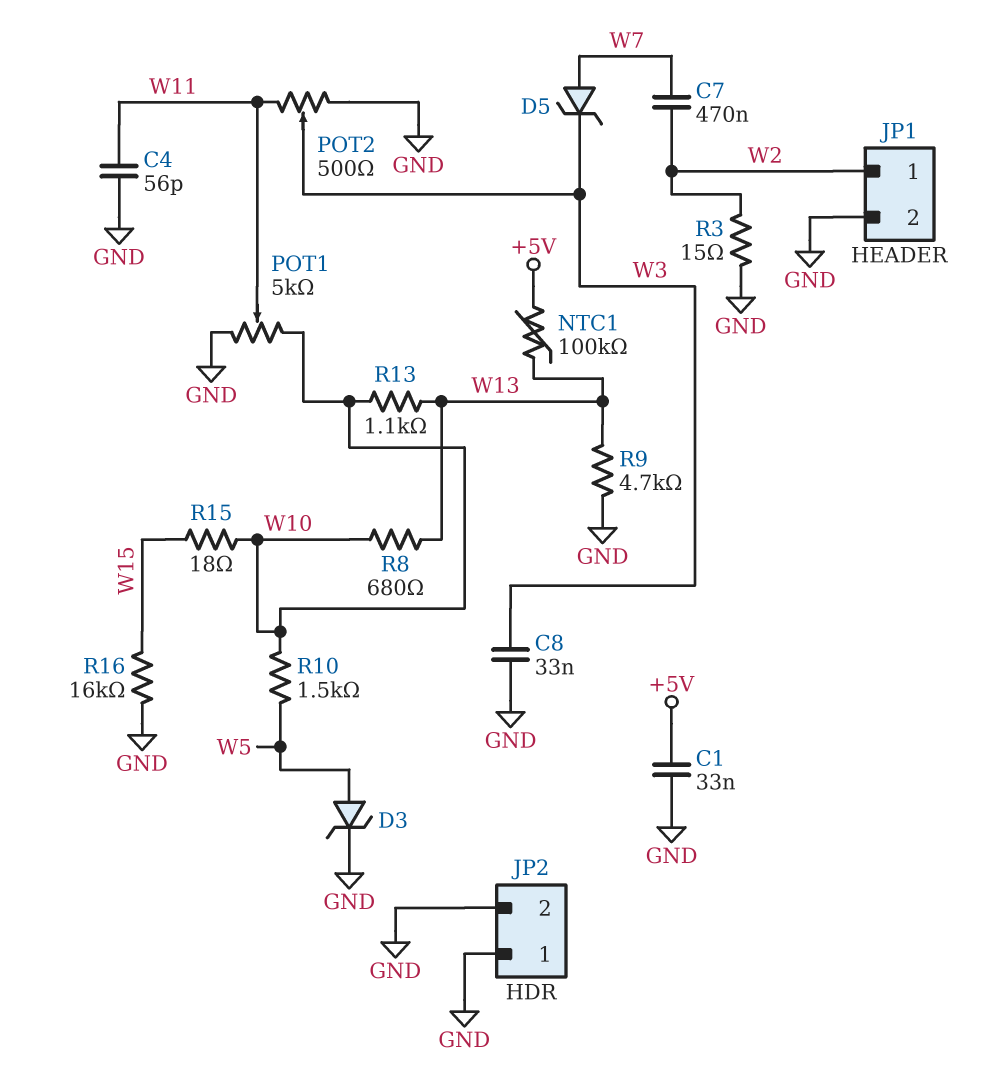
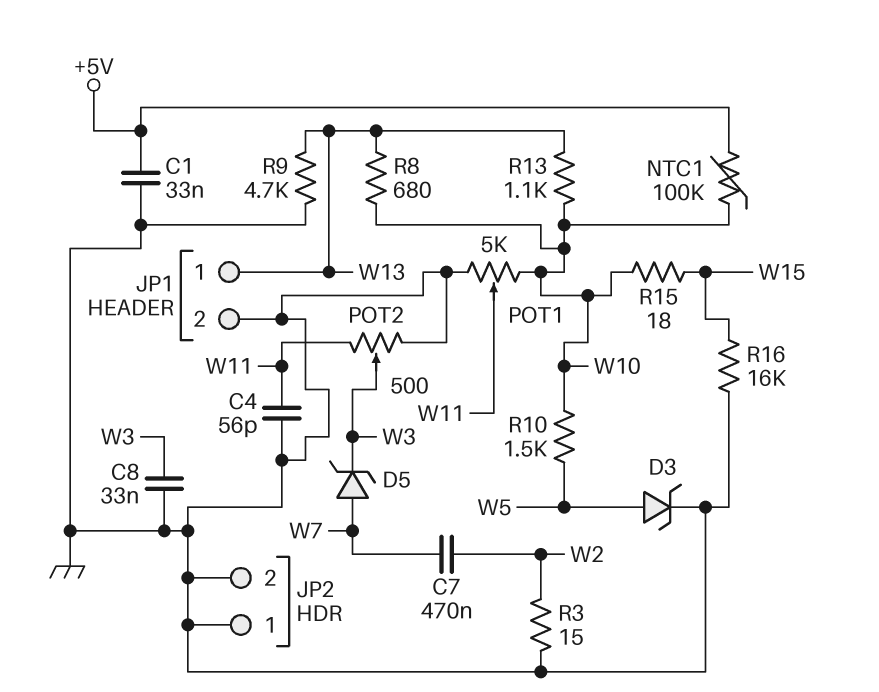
JP1 pin 1: W2 -> W13
NTC1: 100k (+5V, W13) -> 100k (+5V, W10)

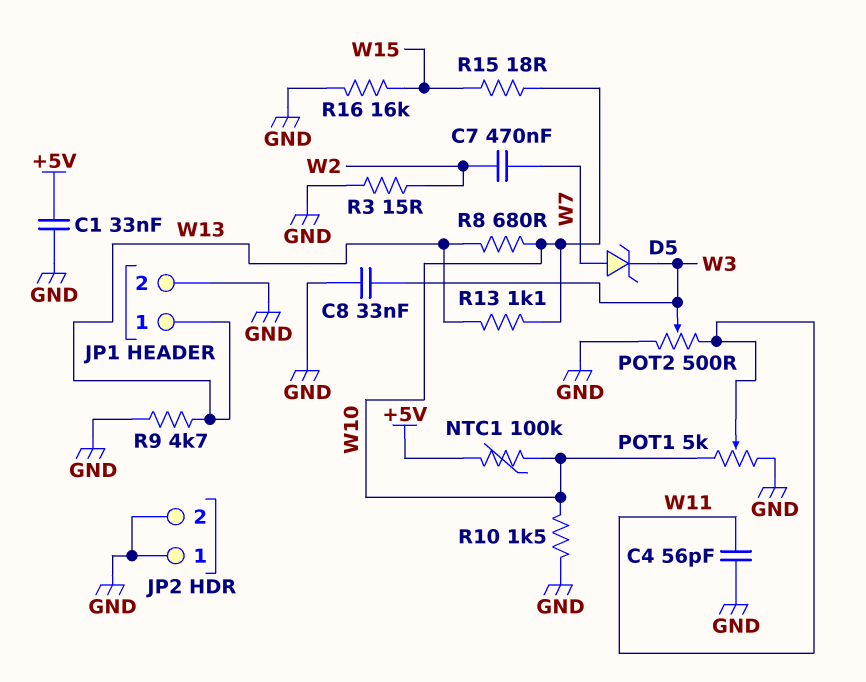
D3: zener (A W5, K GND) -> none
R10: 1.5k (W5, W10) -> 1.5k (GND, W10)

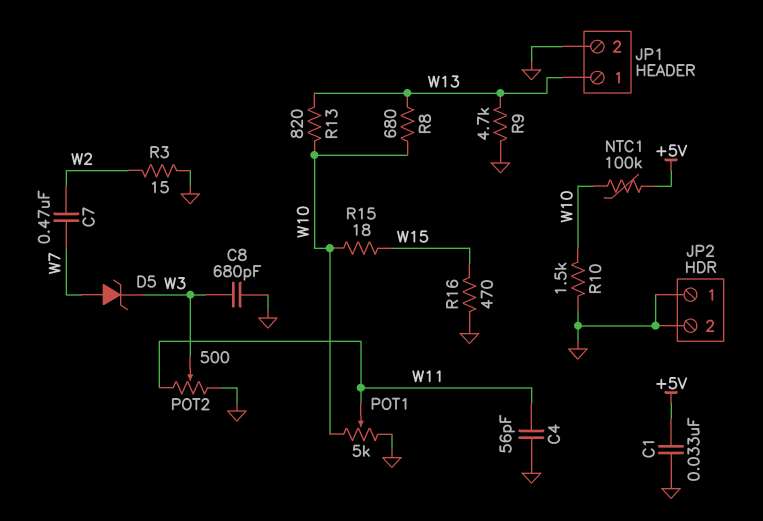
C8: 33nF (GND, W3) -> 680pF (GND, W3)
R13: 1.1k (W10, W13) -> 820 (W10, W13)
R16: 16k (GND, W15) -> 470 (GND, W15)

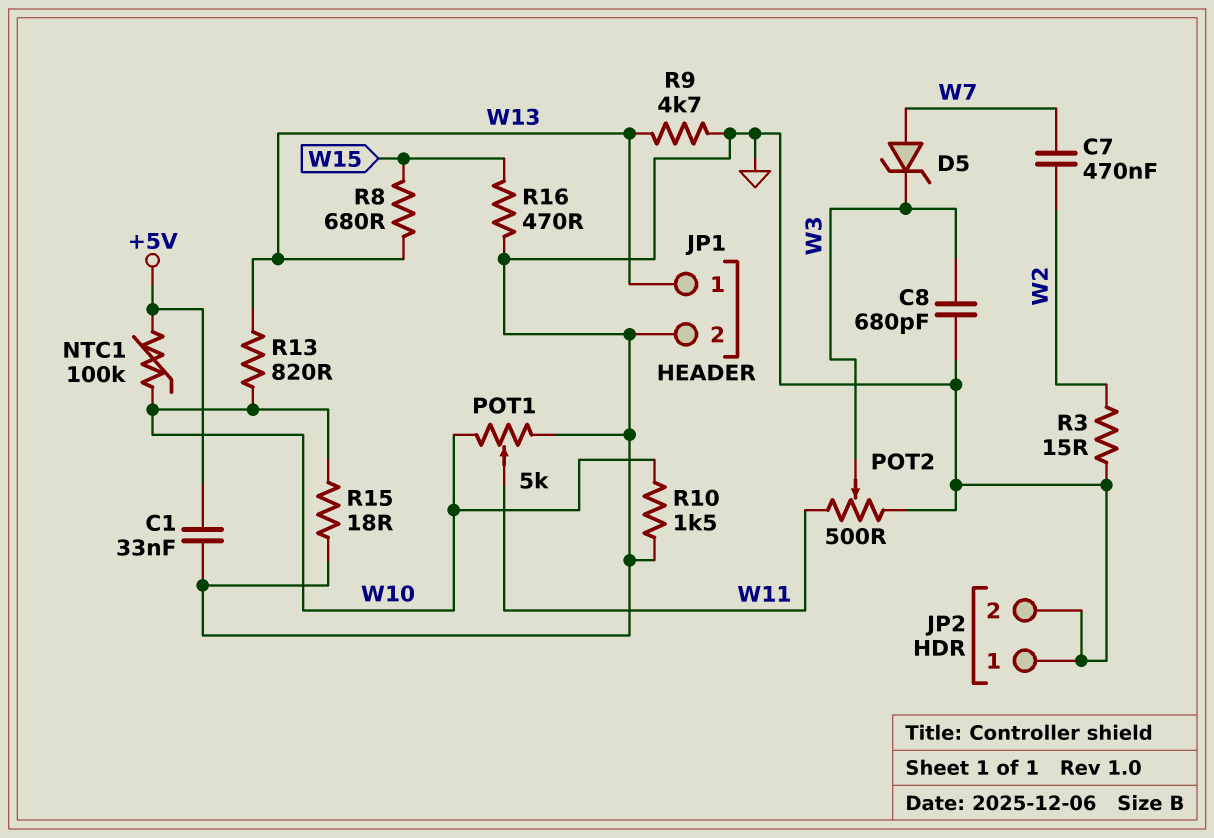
C4: 56pF (GND, W11) -> none
R8: 680 (W10, W13) -> 680 (W13, W15)
R15: 18 (W10, W15) -> 18 (GND, W10)

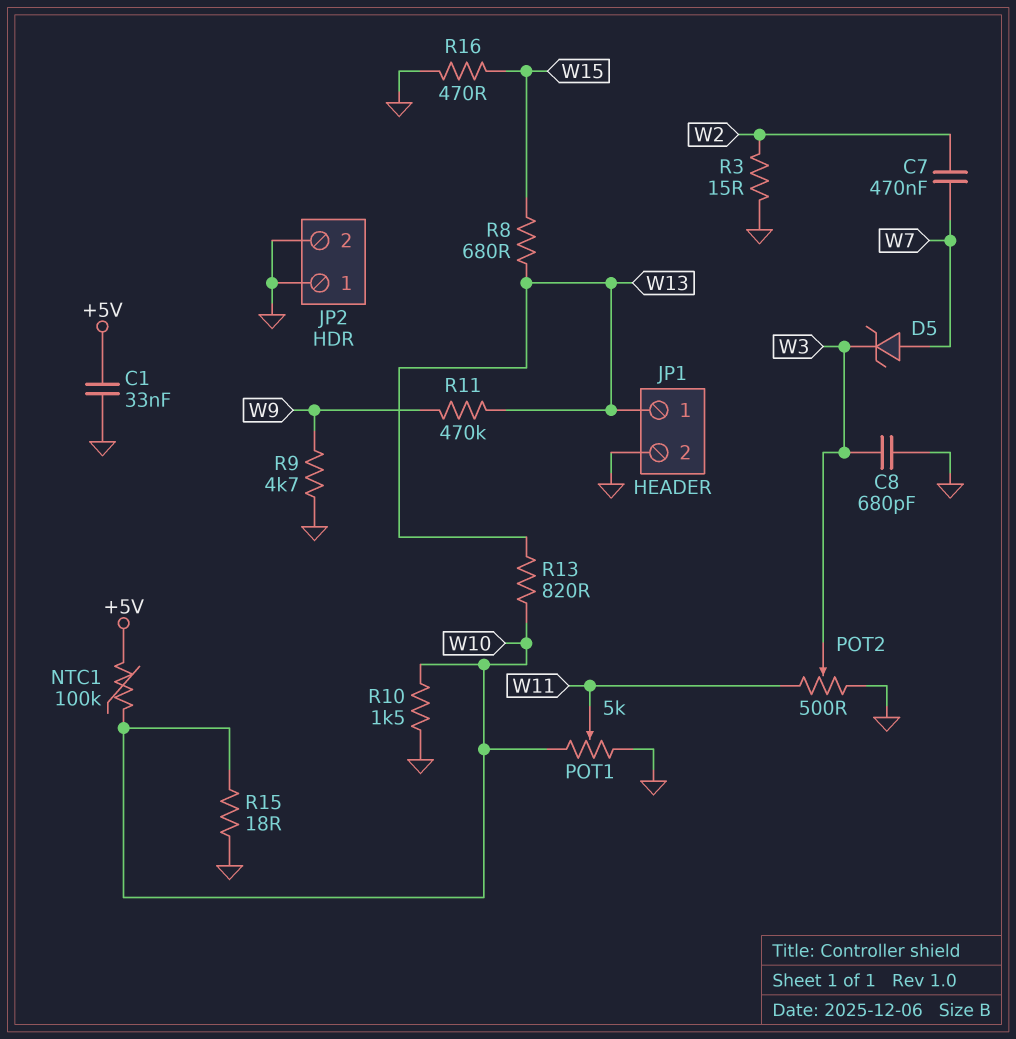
R9: 4.7k (GND, W13) -> 4.7k (GND, W9)
R11: none -> 470k (W9, W13)

